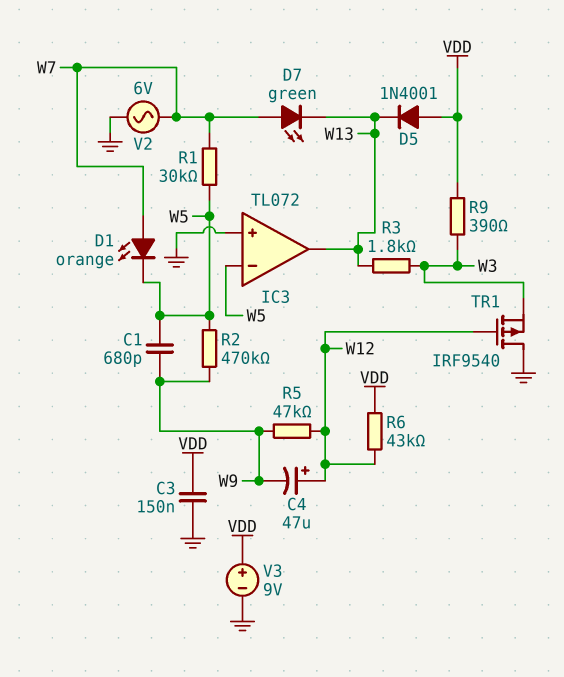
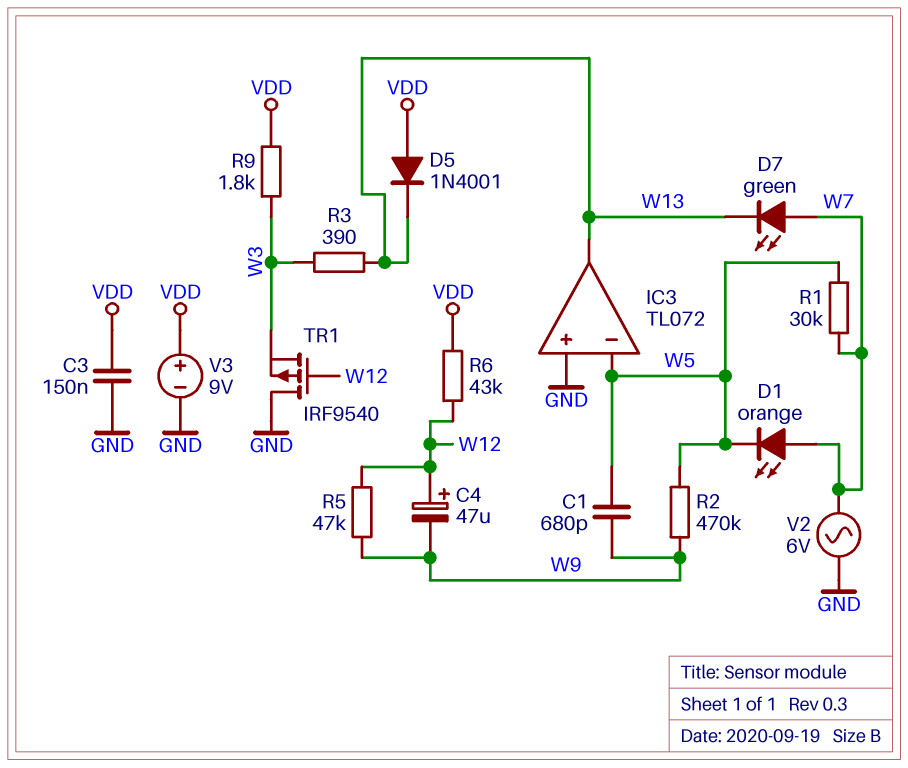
R3: 1.8k (W3, W13) -> 390 (W3, W13)
R9: 390 (VDD, W3) -> 1.8k (VDD, W3)

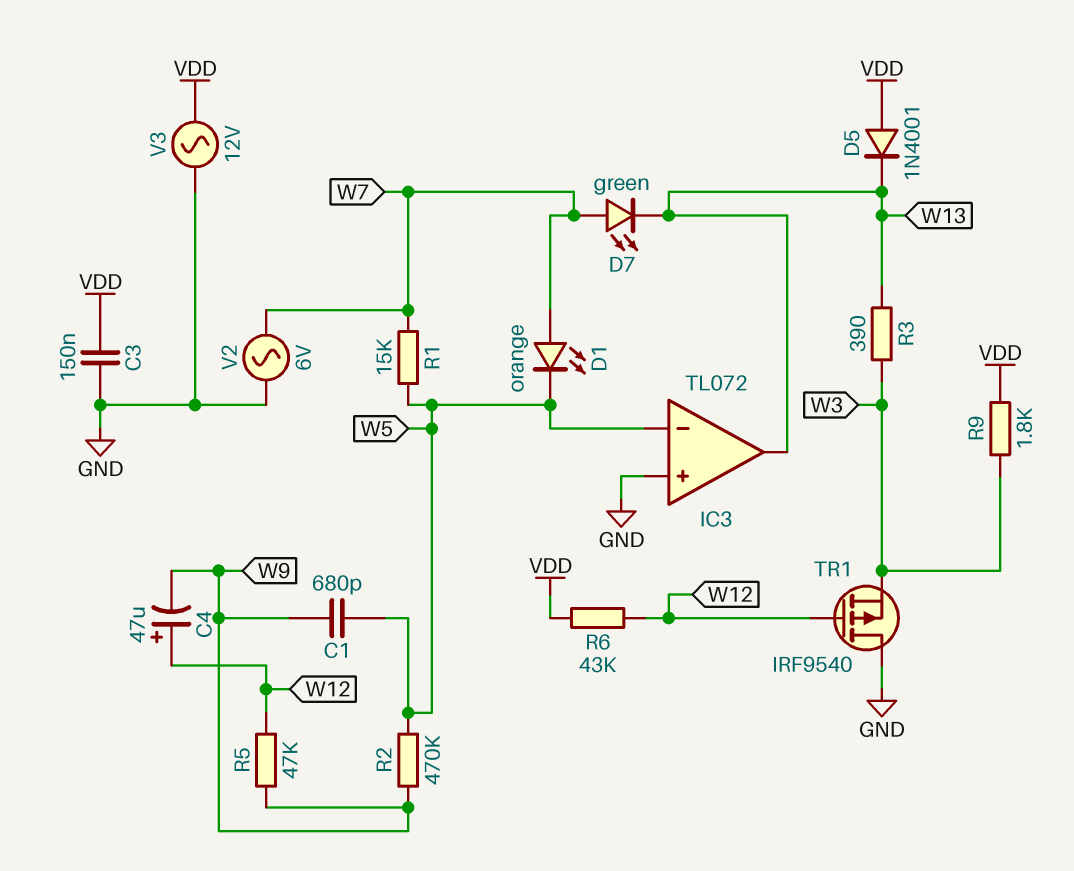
R1: 30k (W5, W7) -> 15k (W5, W7)
V3: 9V (plus VDD, minus GND) -> AC 12V (GND, VDD)

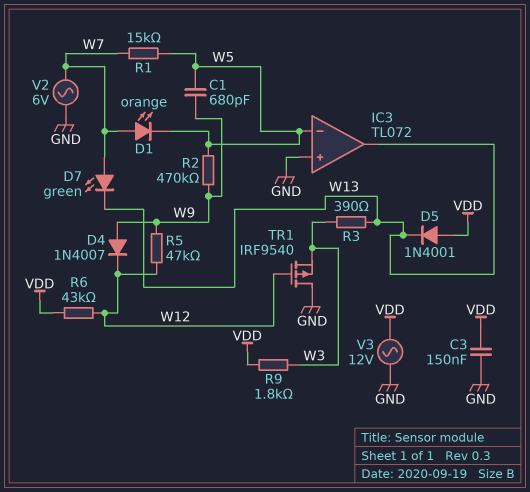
C4: 47uF (plus W12, minus W9) -> none
D4: none -> diode 1N4007 (A W9, K W12)

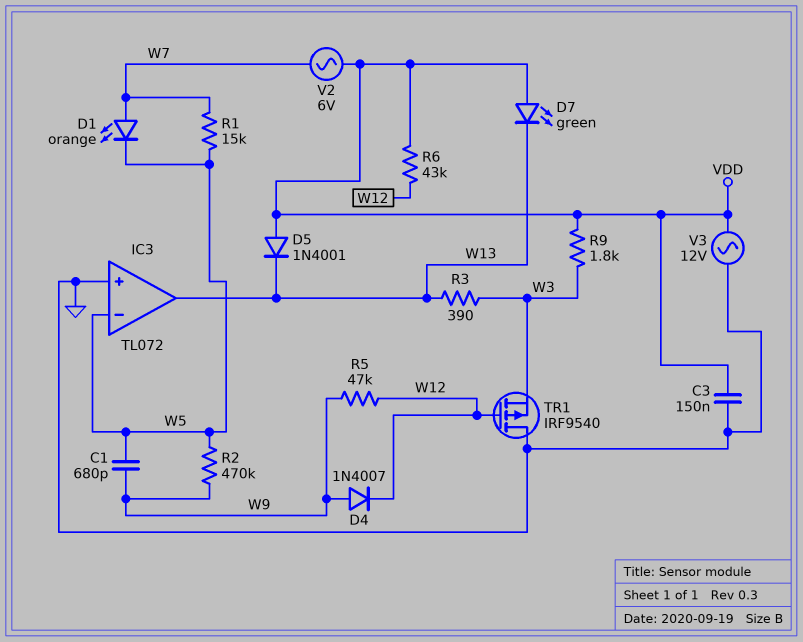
D7: LED green (A W7, K W13) -> LED green (A VDD, K W13)
V2: AC 6V (GND, W7) -> AC 6V (VDD, W7)

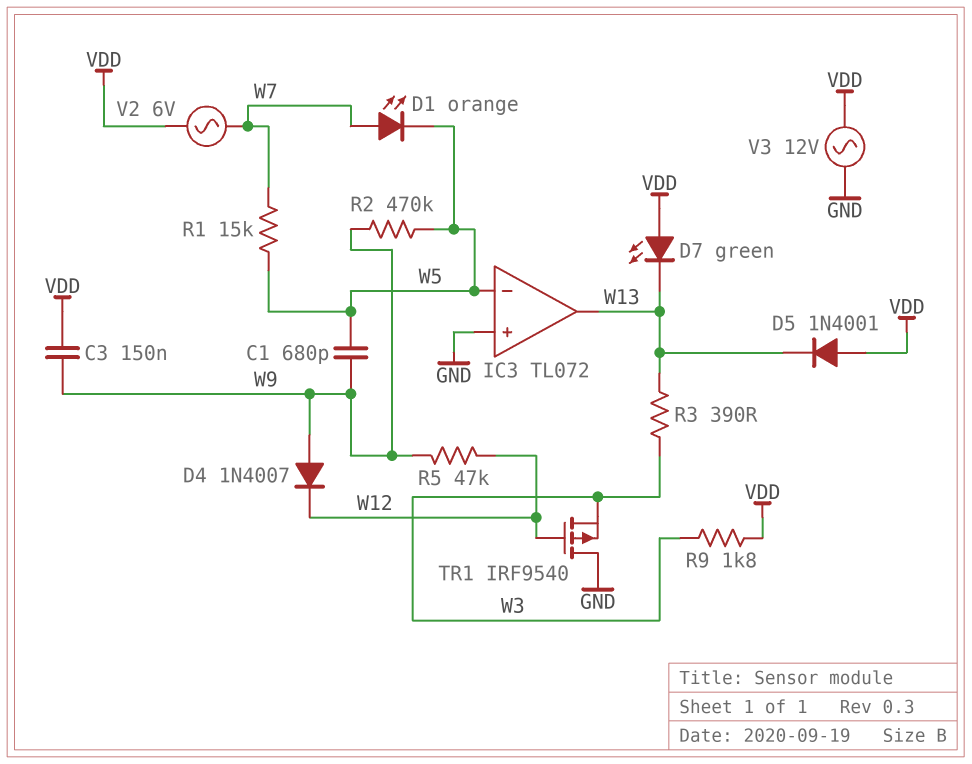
C3: 150nF (GND, VDD) -> 150nF (VDD, W9)
R6: 43k (VDD, W12) -> none

